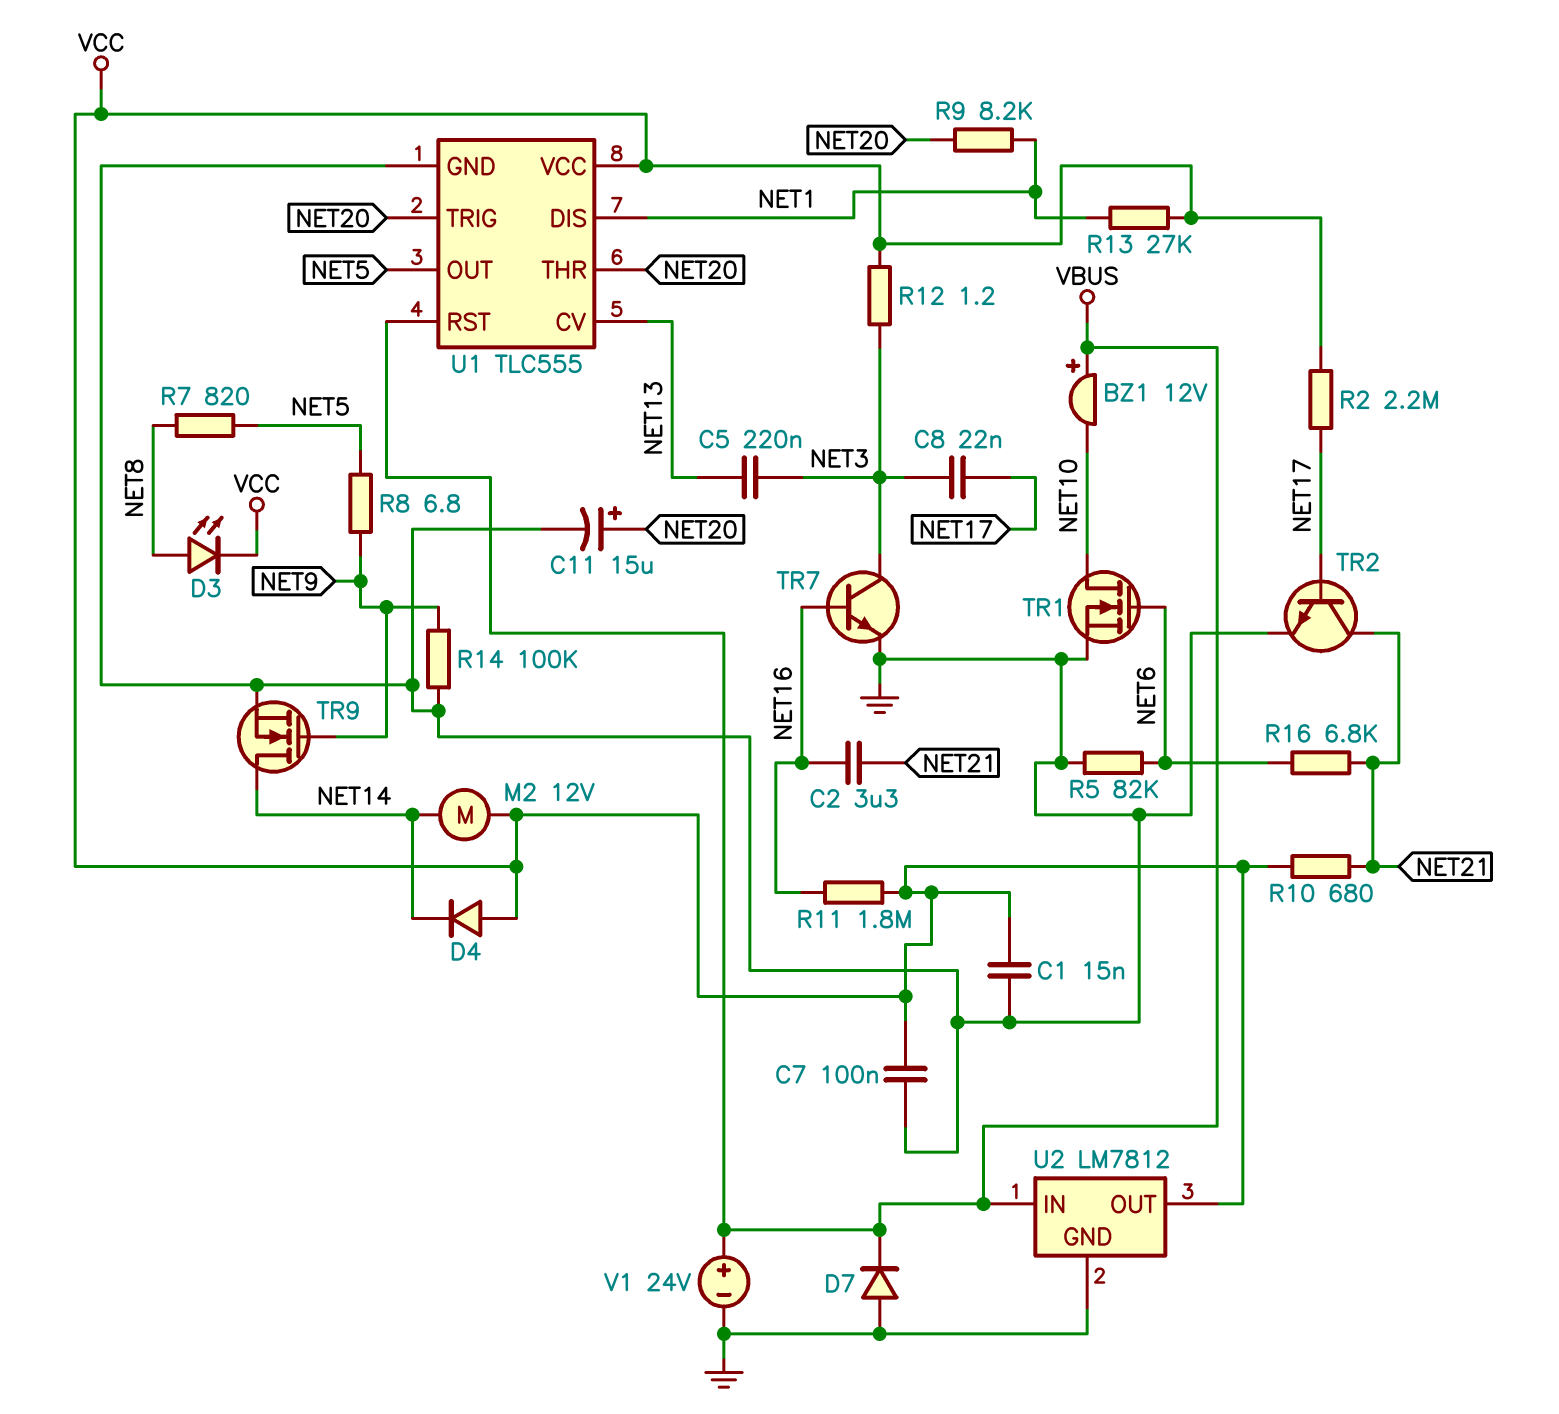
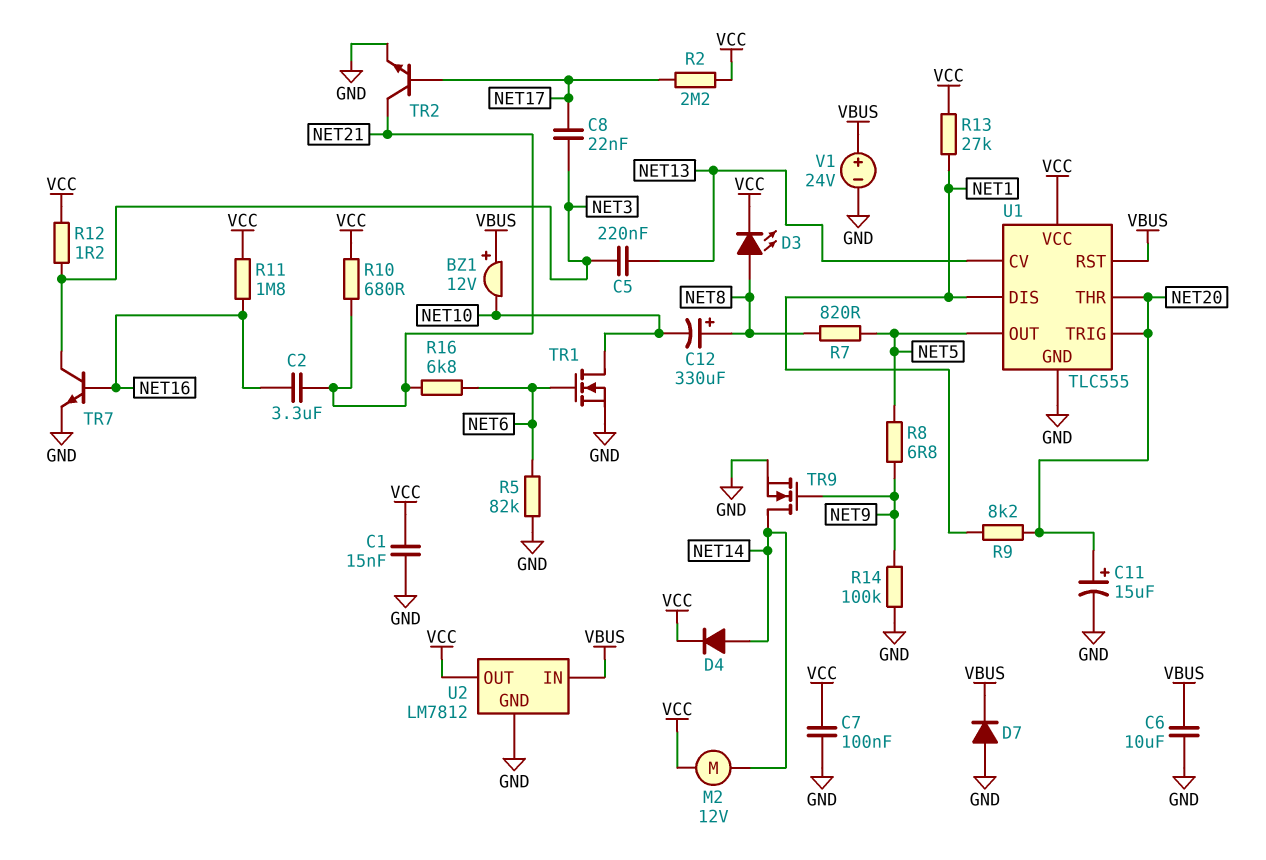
C6: none -> 10uF (GND, VBUS)
C12: none -> 330uF (plus NET8, minus NET10)
D4: diode (A VCC, K NET14) -> diode (A NET14, K VCC)

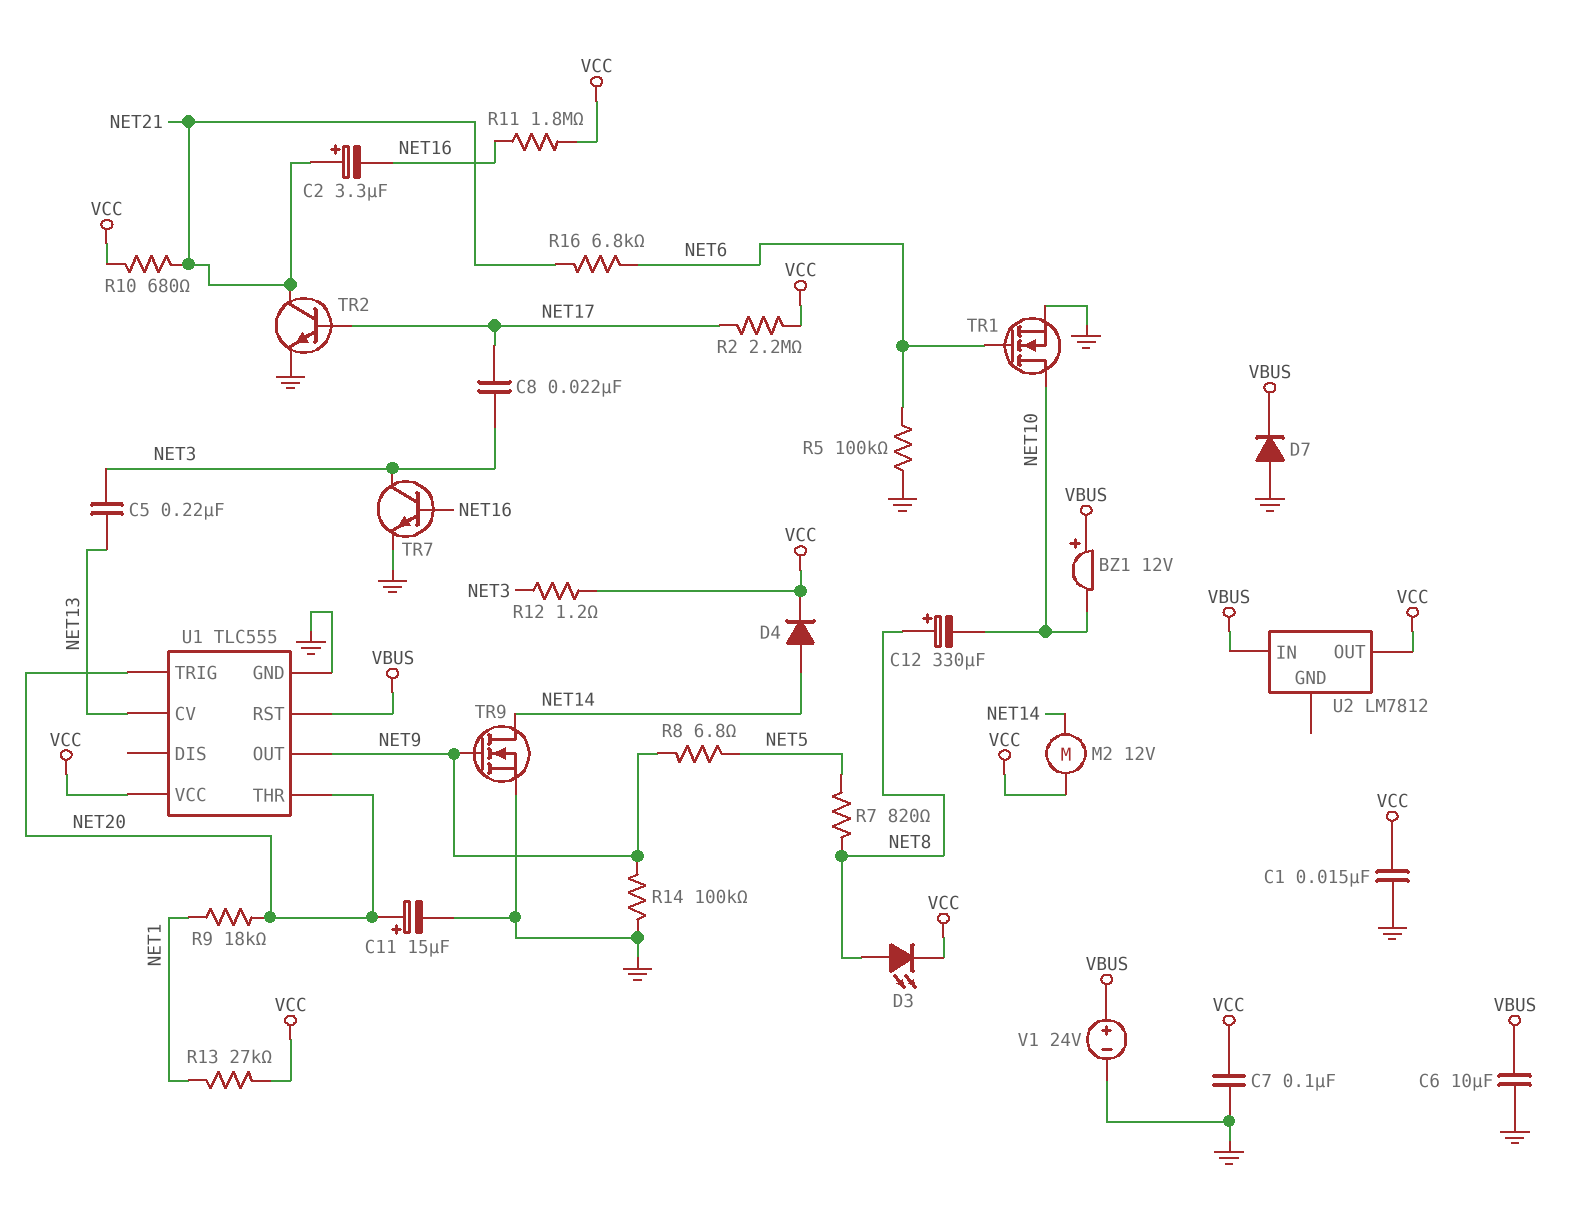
C2: 3.3uF (NET16, NET21) -> 3.3uF (plus NET21, minus NET16)
R5: 82k (GND, NET6) -> 100k (GND, NET6)
R9: 8.2k (NET1, NET20) -> 18k (NET1, NET20)
U1 pin DIS: NET1 -> none
U1 pin OUT: NET5 -> NET9
U2 pin GND: GND -> none

